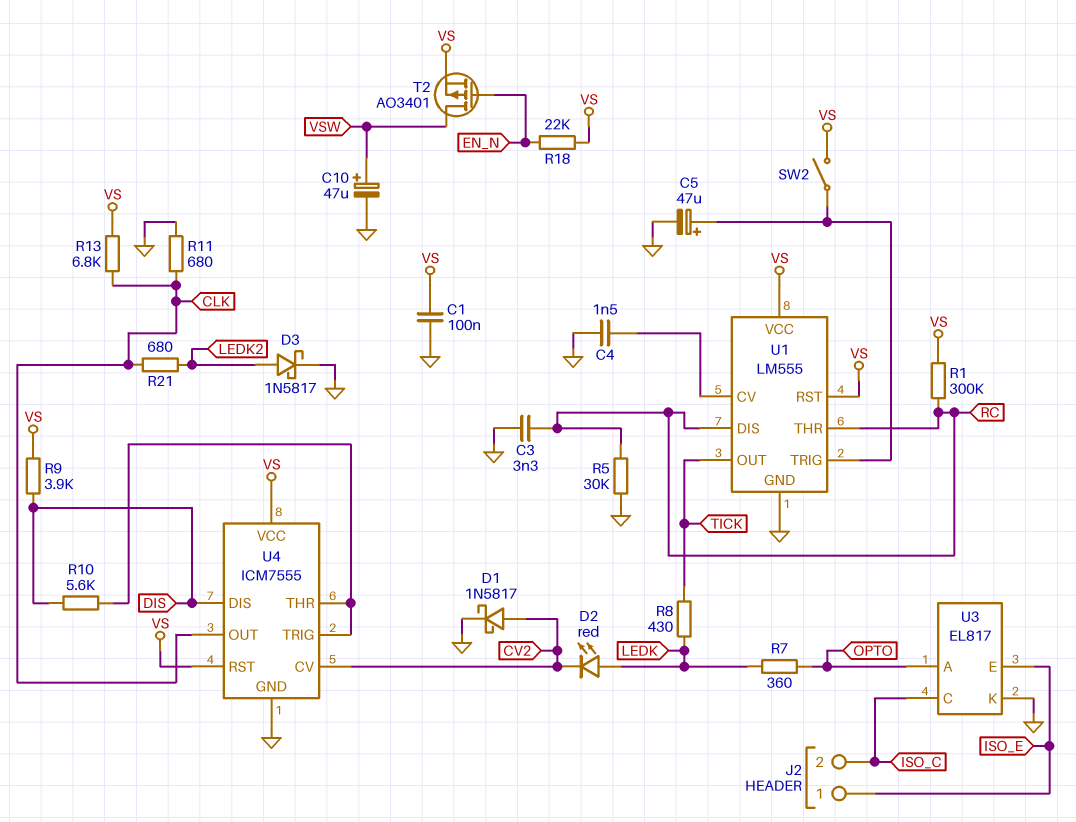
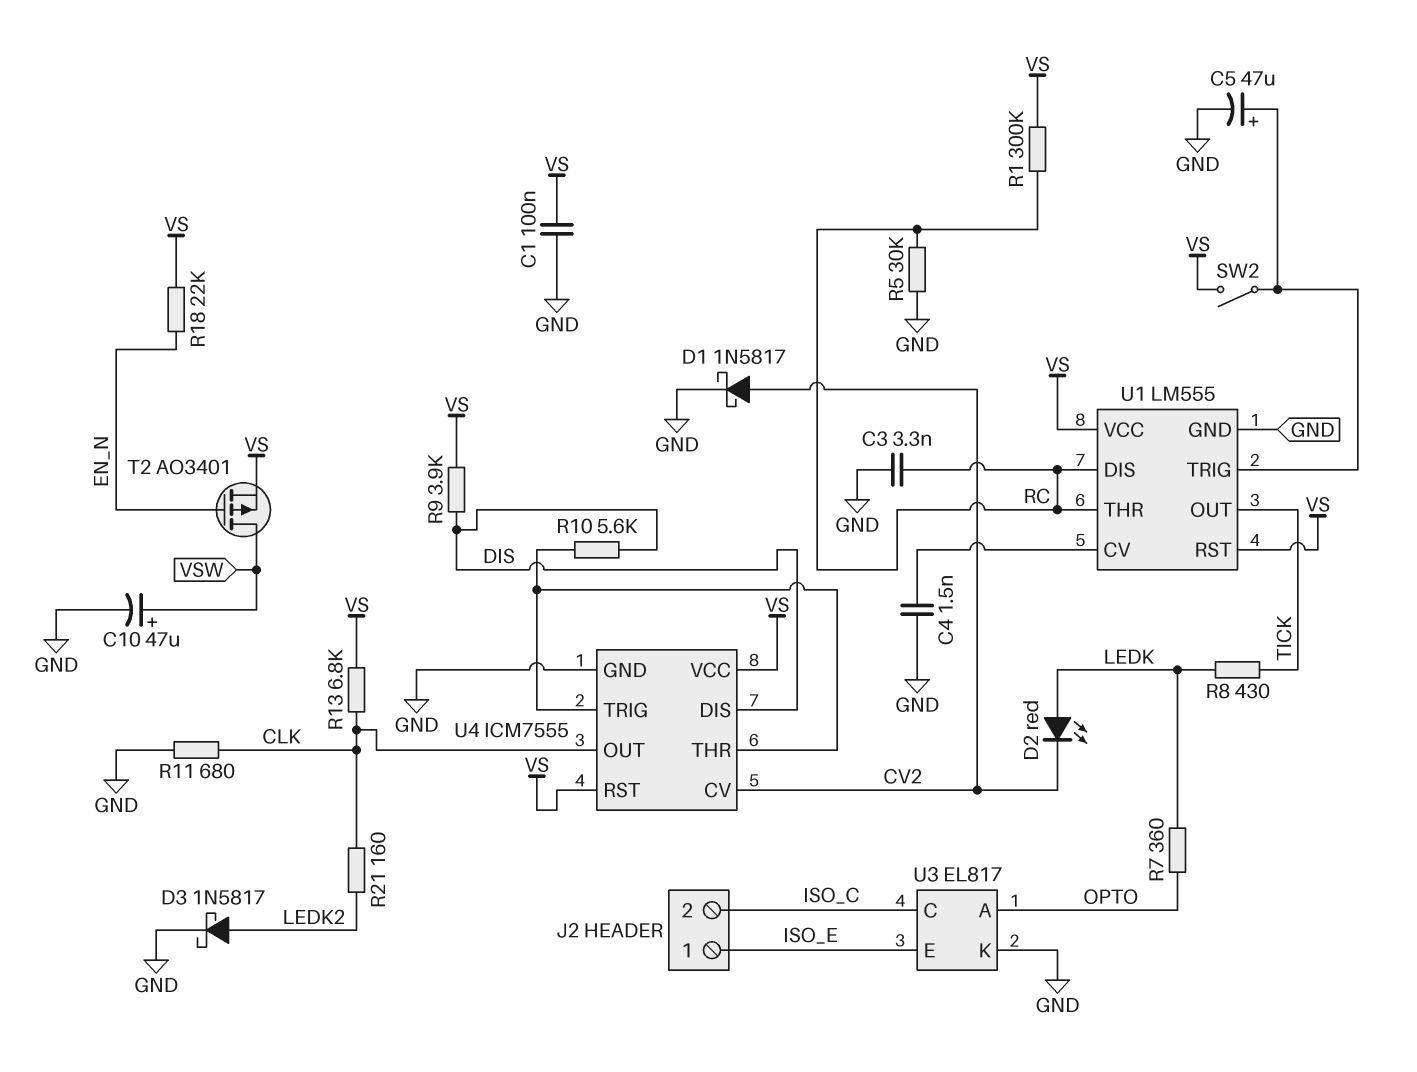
R21: 680 (CLK, LEDK2) -> 160 (CLK, LEDK2)

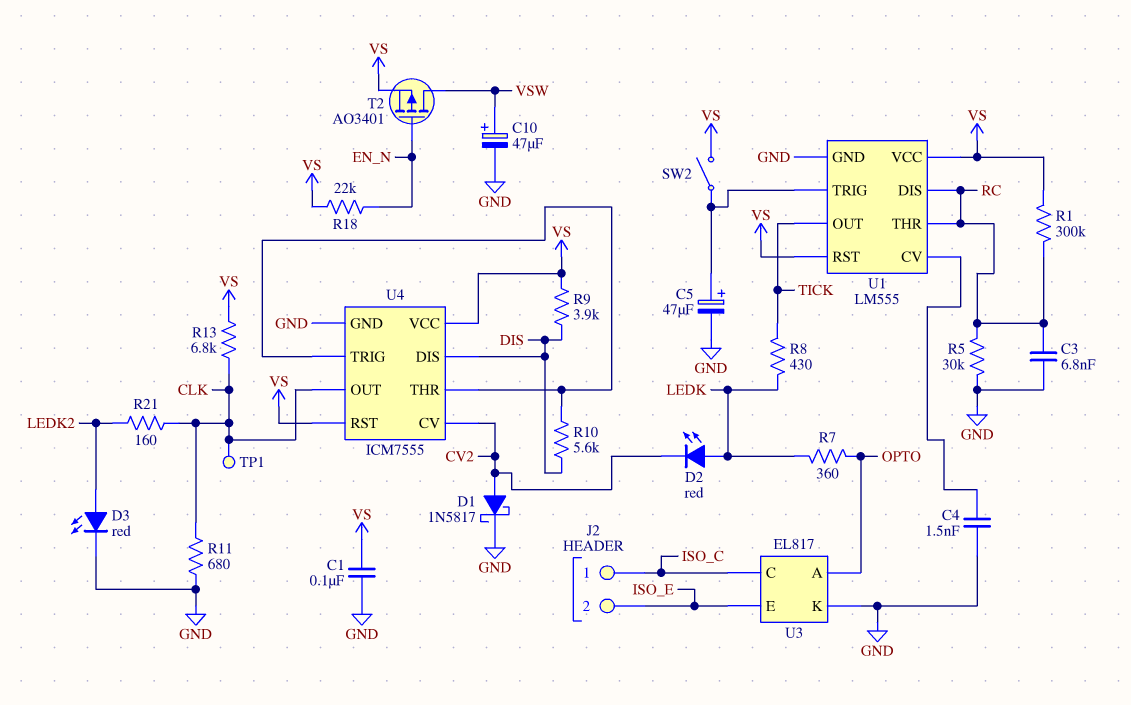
C3: 3.3nF (GND, RC) -> 6.8nF (GND, RC)
D3: schottky 1N5817 (A LEDK2, K GND) -> LED red (A LEDK2, K GND)
J2 pin 1: ISO_E -> ISO_C
J2 pin 2: ISO_C -> ISO_E
TP1: none -> test point (CLK)

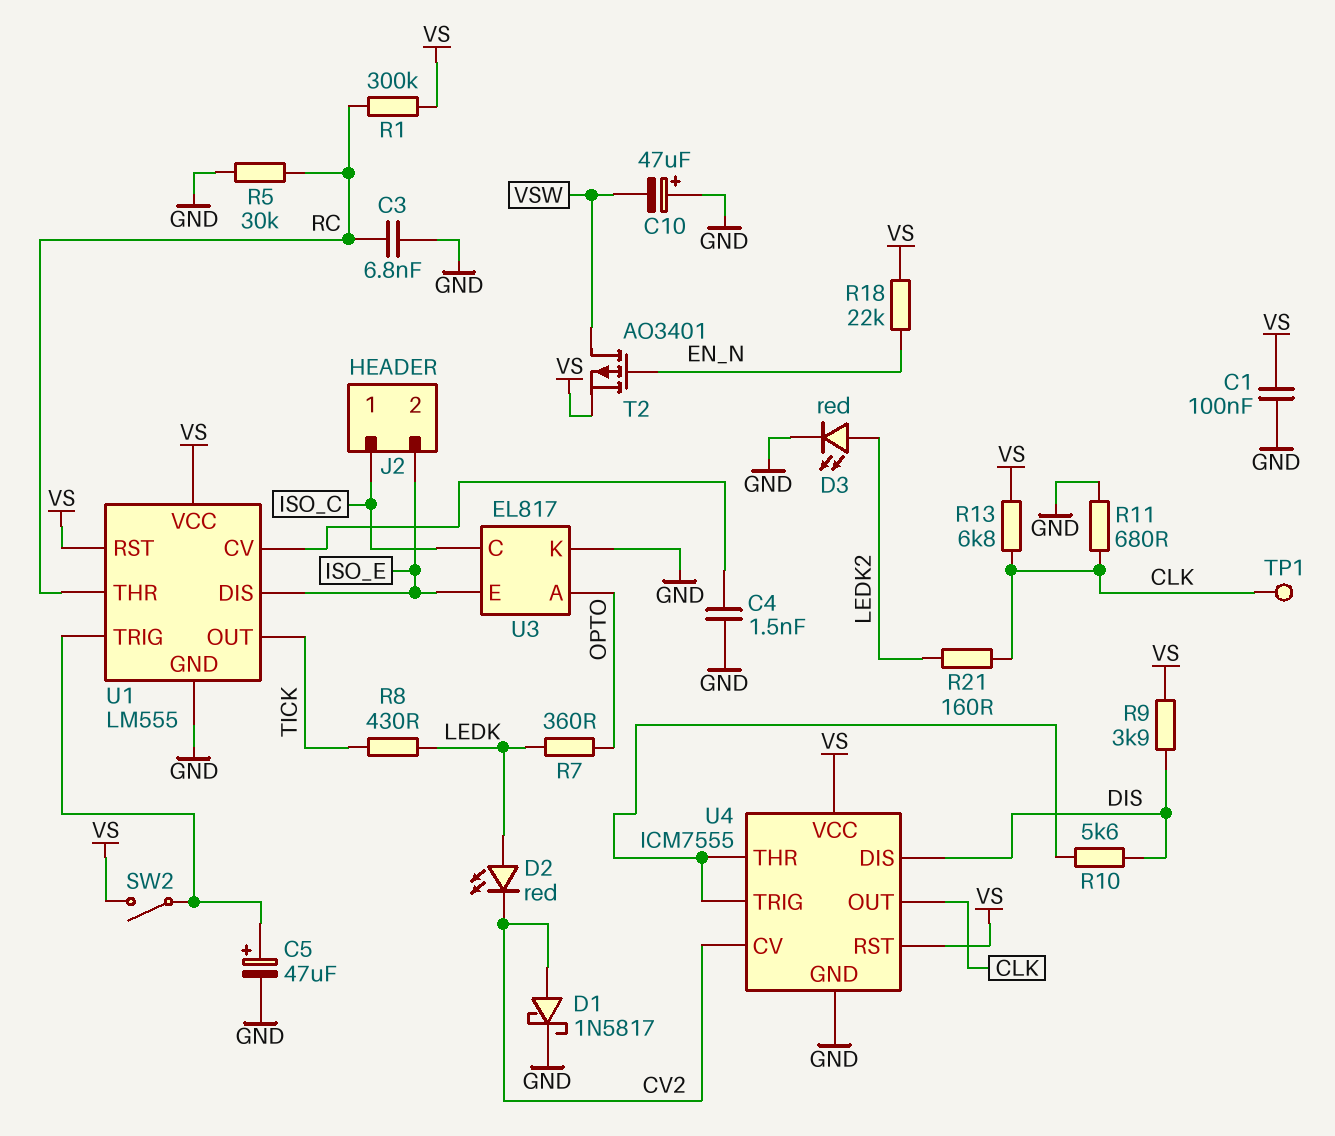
C10: 47uF (plus VSW, minus GND) -> 47uF (plus GND, minus VSW)
U1 pin DIS: RC -> ISO_E

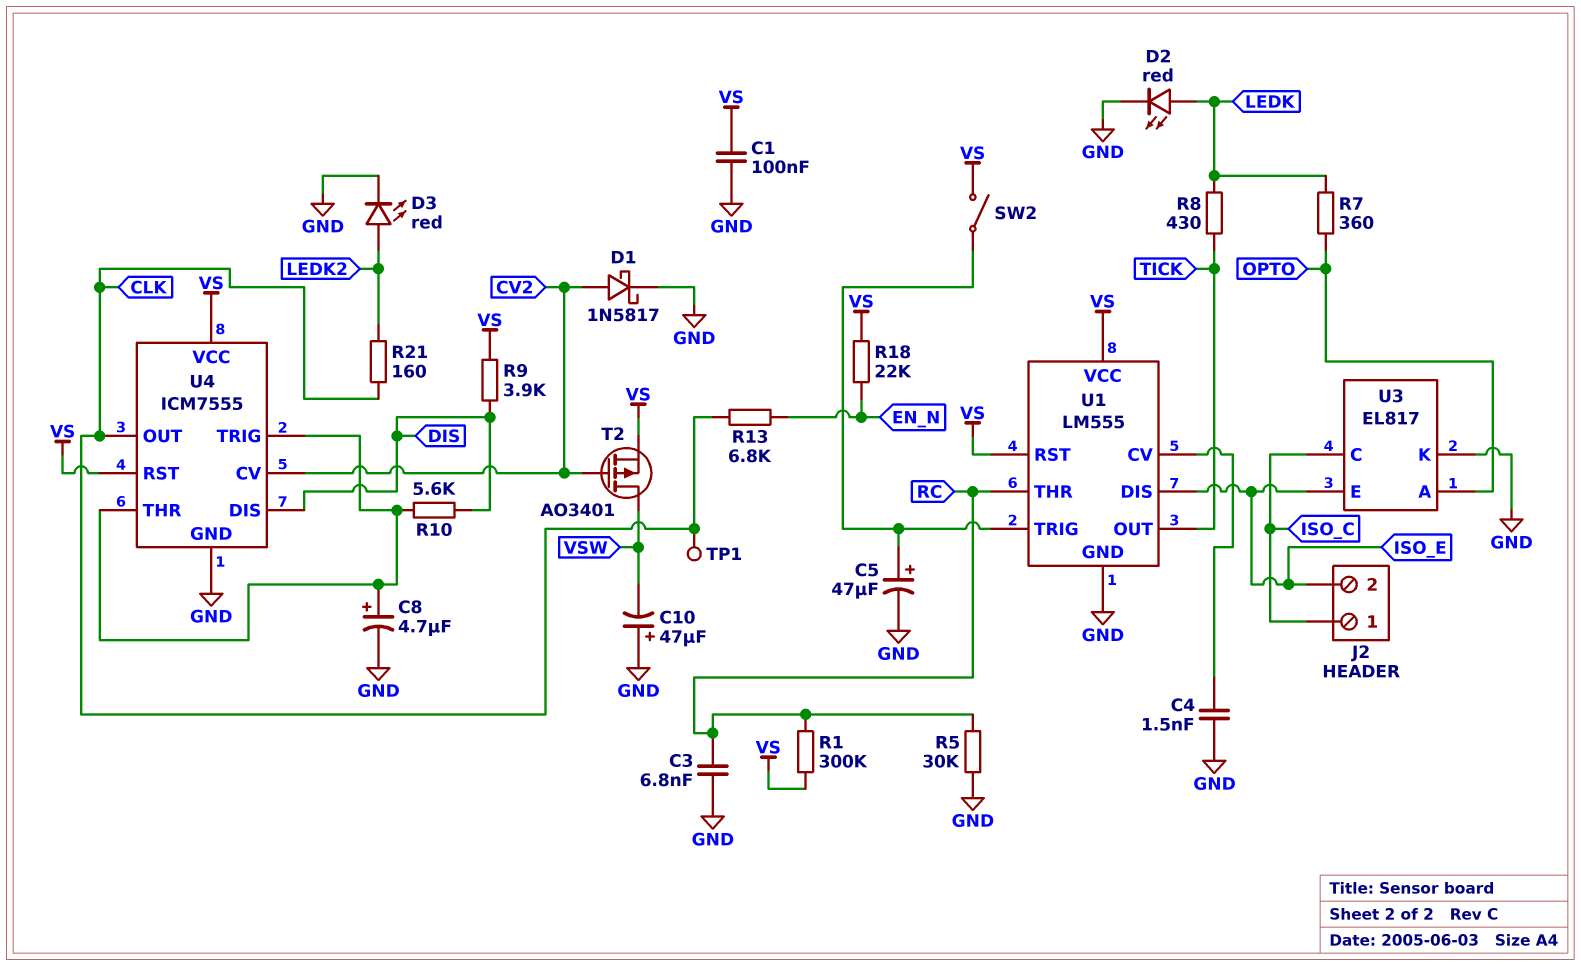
C8: none -> 4.7uF (plus U4/THR, minus GND)
D2: LED red (A LEDK, K CV2) -> LED red (A LEDK, K GND)
R11: 680 (CLK, GND) -> none
R13: 6.8k (CLK, VS) -> 6.8k (CLK, EN_N)
T2: PMOS AO3401 (G EN_N, D VSW, S VS) -> PMOS AO3401 (G CV2, D VSW, S VS)

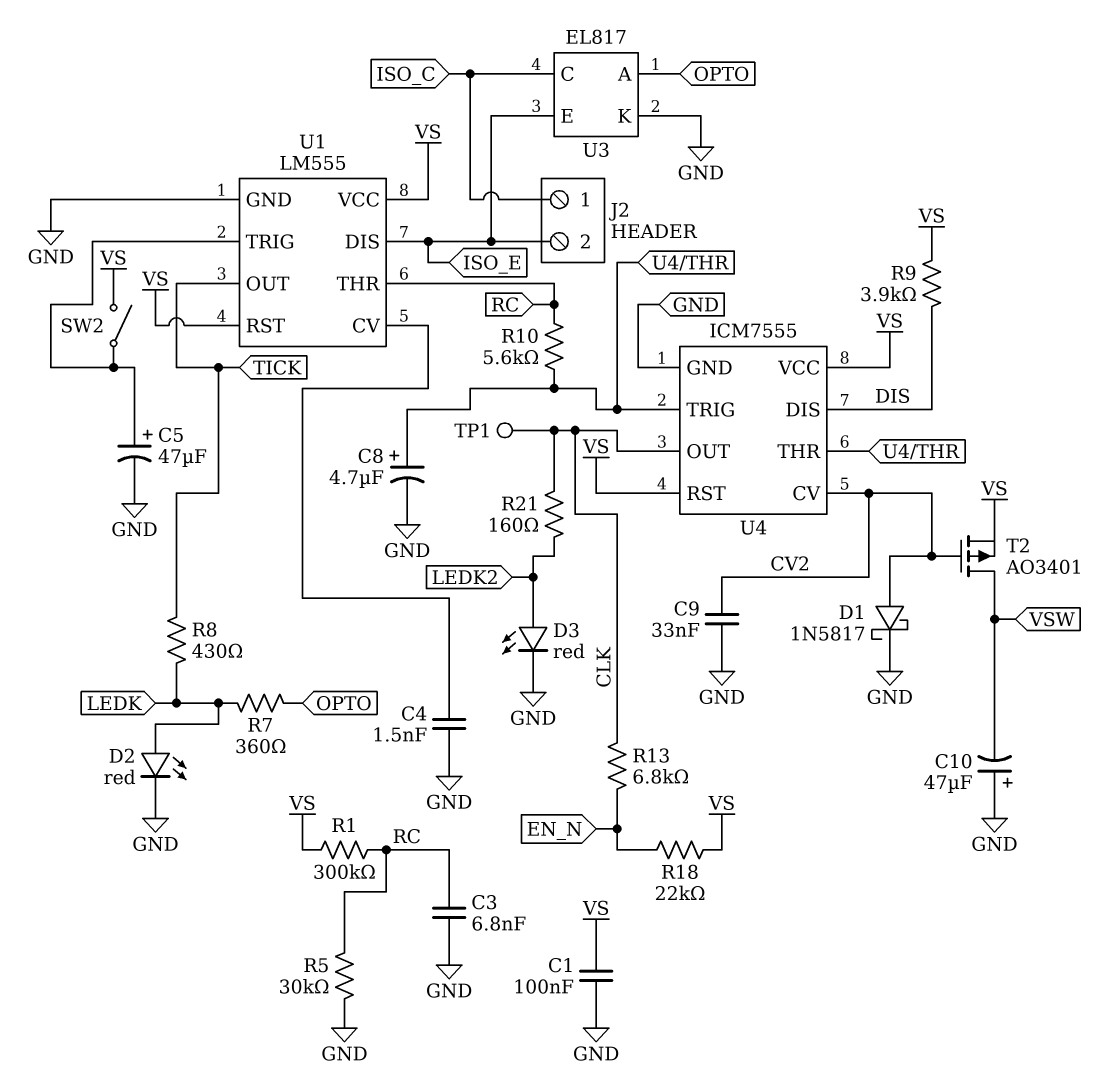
C9: none -> 33nF (CV2, GND)
R10: 5.6k (DIS, U4/THR) -> 5.6k (RC, U4/THR)

